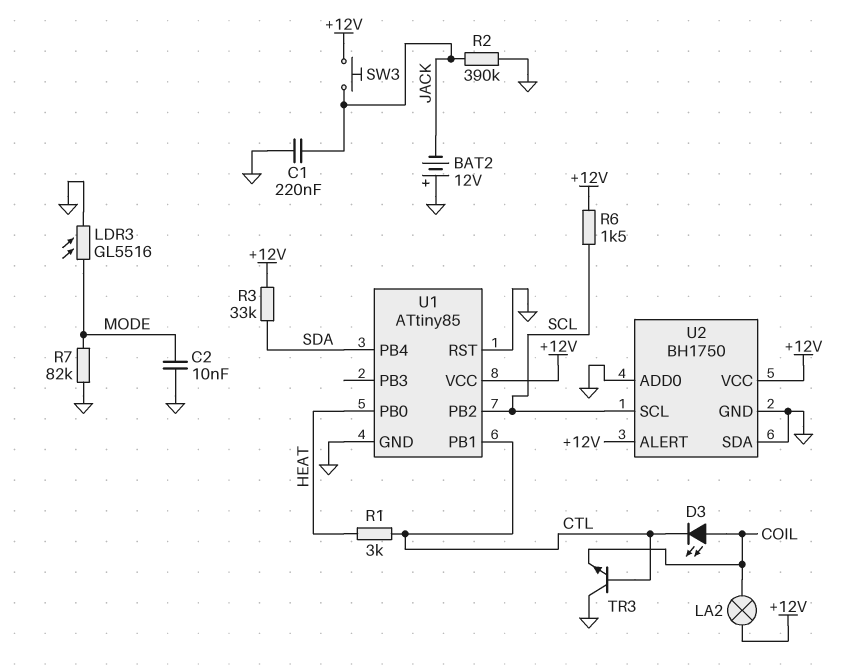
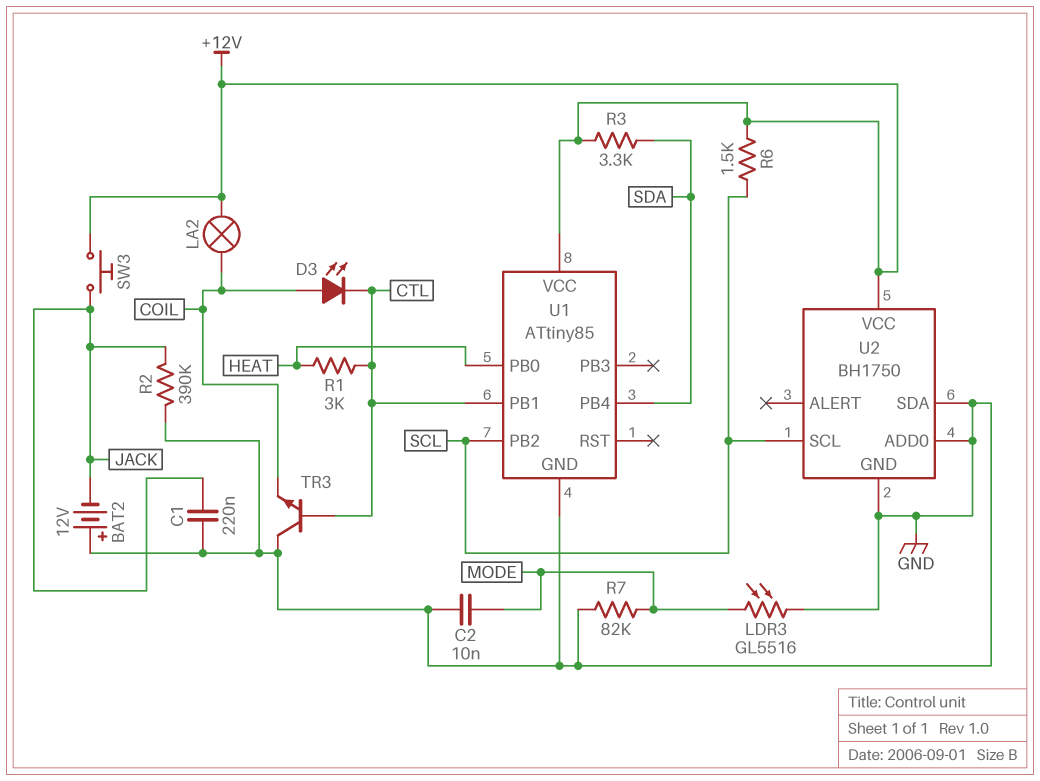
R3: 33k (+12V, SDA) -> 3.3k (+12V, SDA)
U1 pin RST: GND -> none
U2 pin ALERT: +12V -> none

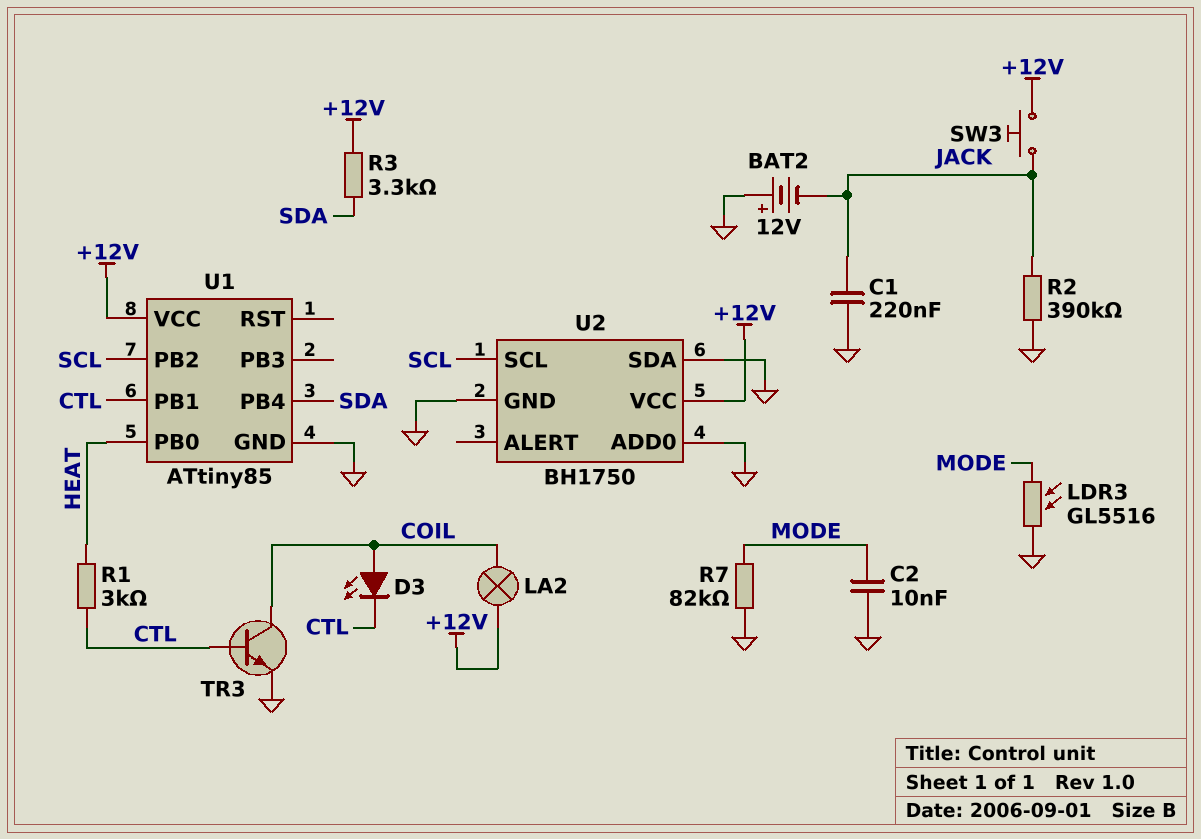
R6: 1.5k (+12V, SCL) -> none
TR3: NPN (B CTL, C GND, E COIL) -> NPN (B CTL, C COIL, E GND)

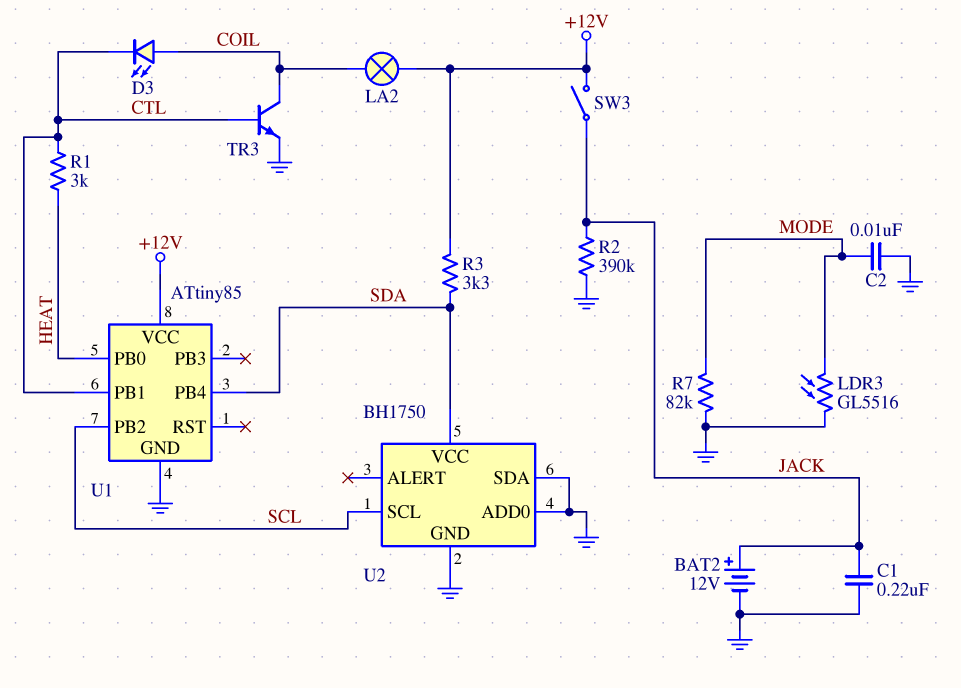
BAT2: 12V (plus GND, minus JACK) -> 12V (plus JACK, minus GND)
SW3: button (+12V, JACK) -> switch (+12V, JACK)
U2 pin VCC: +12V -> SDA

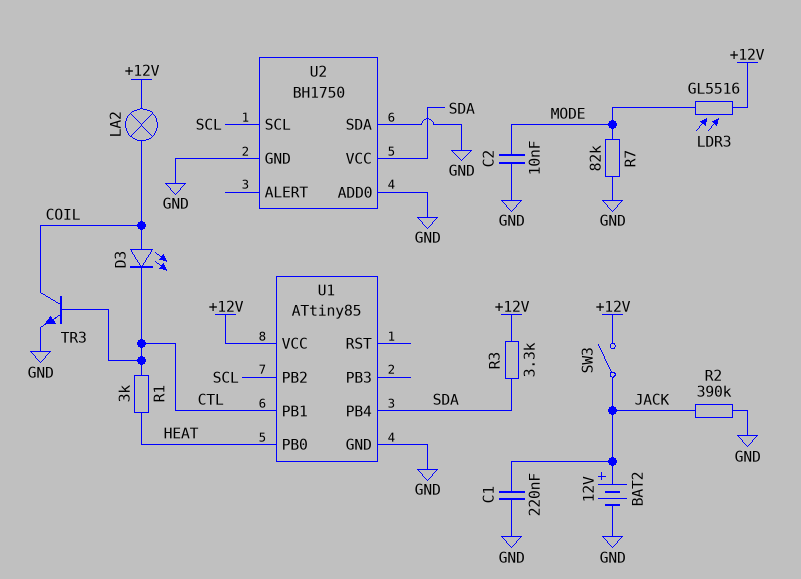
LDR3: GL5516 (GND, MODE) -> GL5516 (+12V, MODE)

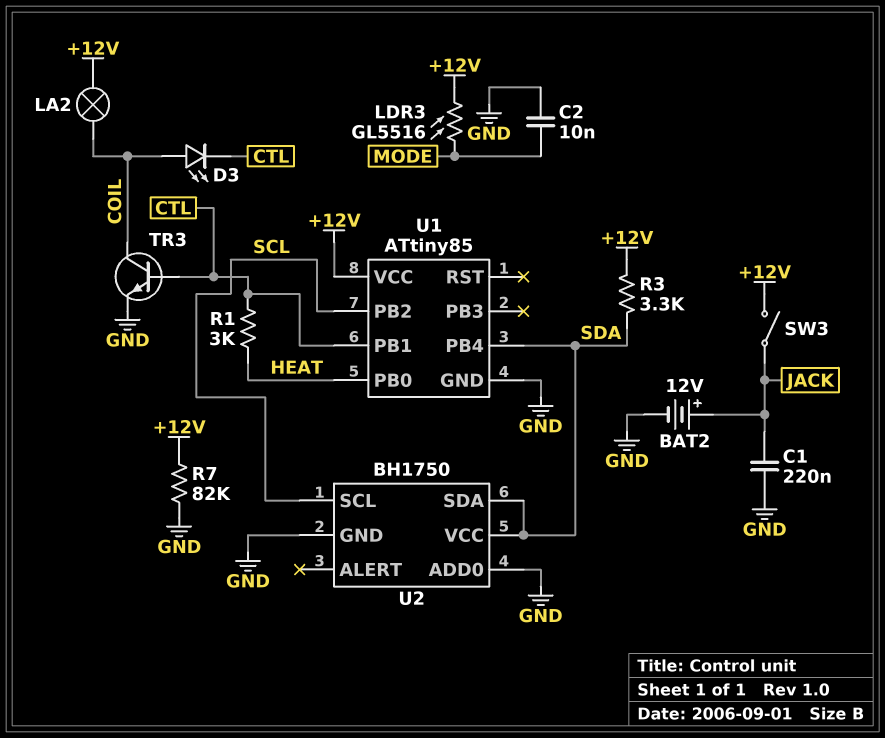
R2: 390k (GND, JACK) -> none
R7: 82k (GND, MODE) -> 82k (+12V, GND)
U2 pin SDA: GND -> SDA

